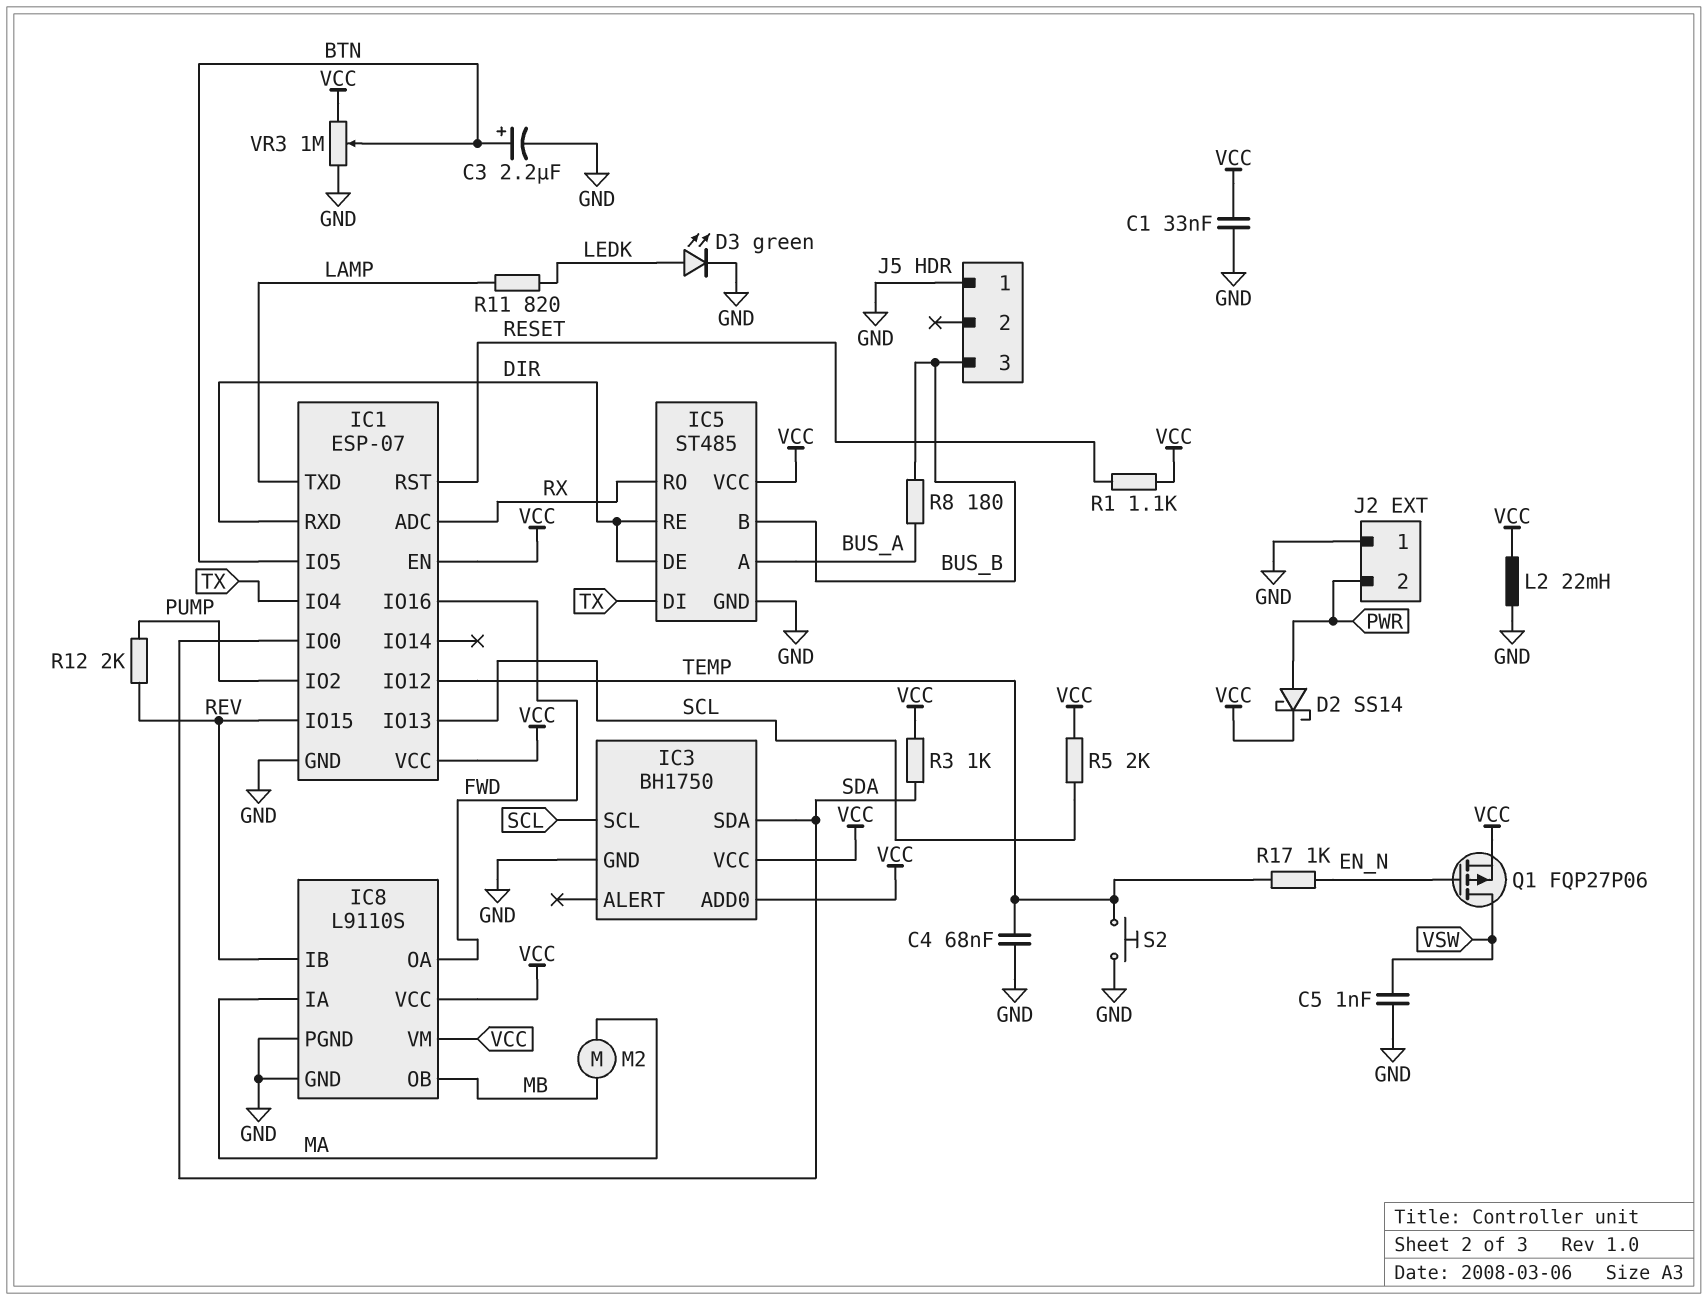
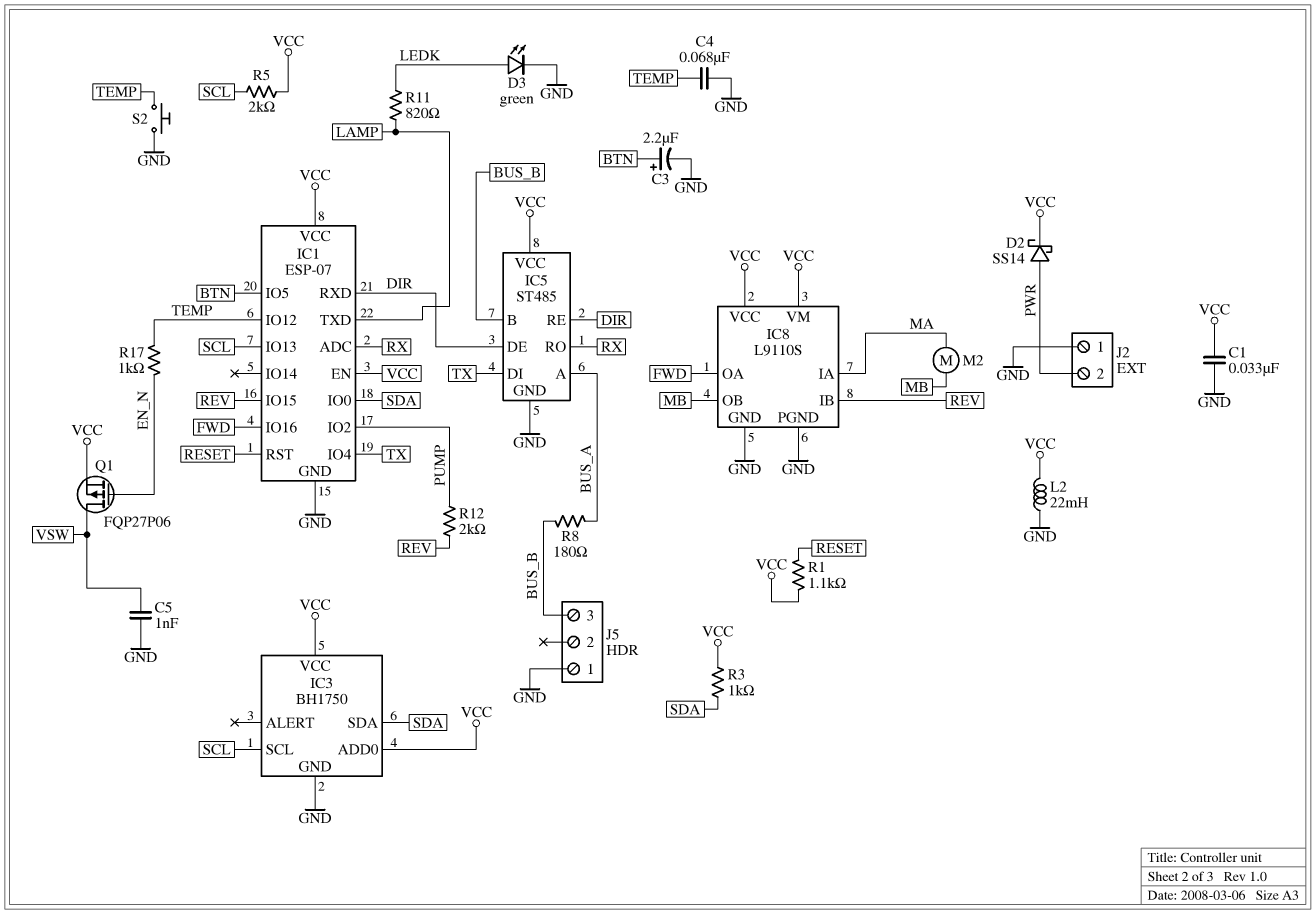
VR3: 1M (GND, VCC, wiper BTN) -> none

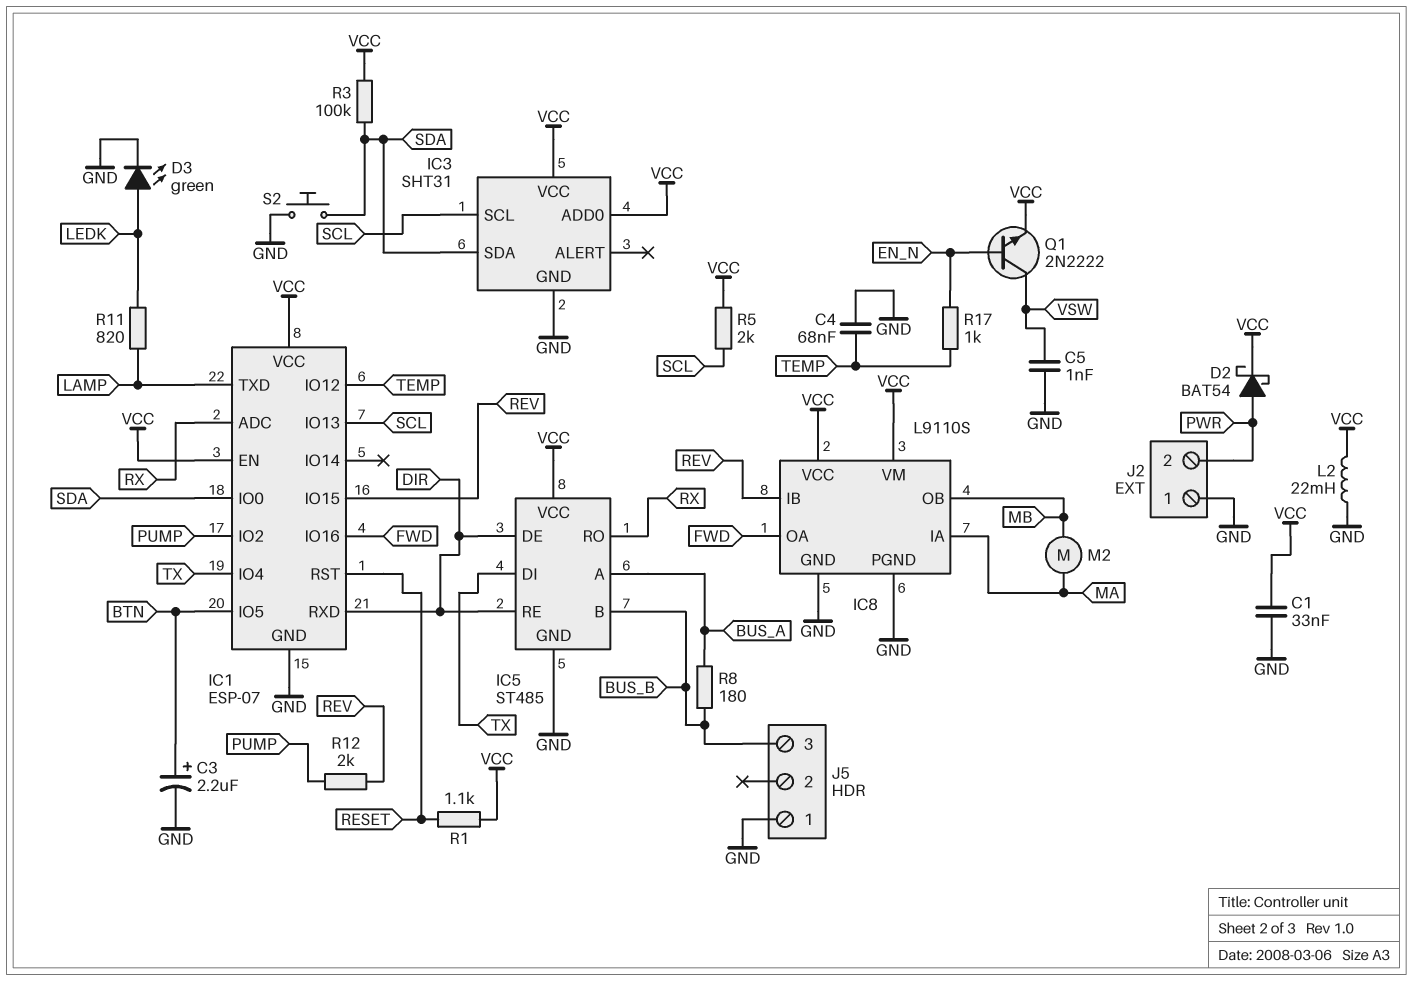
D2: schottky SS14 (A PWR, K VCC) -> schottky BAT54 (A PWR, K VCC)
IC3: BH1750 -> SHT31
Q1: PMOS FQP27P06 (G EN_N, D VSW, S VCC) -> NPN 2N2222 (B EN_N, C VSW, E VCC)
R3: 1k (SDA, VCC) -> 100k (SDA, VCC)
S2: button (GND, TEMP) -> button (GND, SDA)

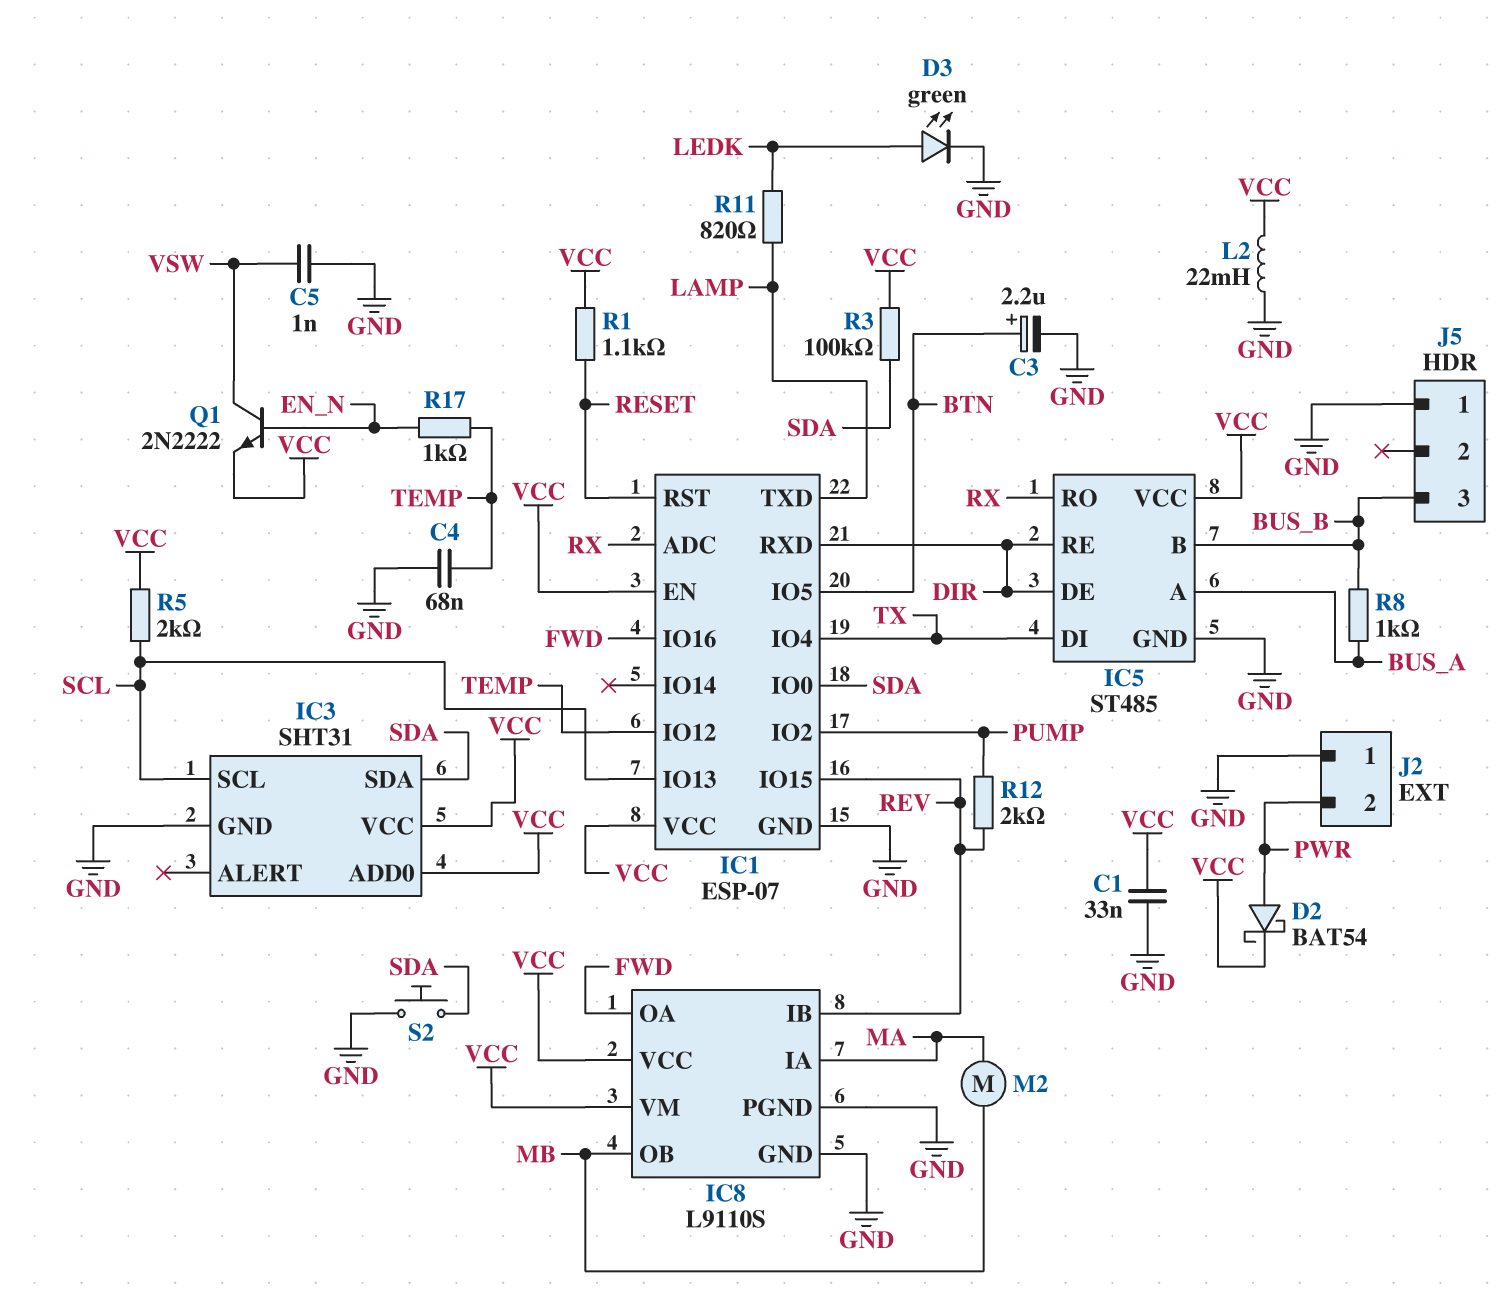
R8: 180 (BUS_A, BUS_B) -> 1k (BUS_A, BUS_B)

